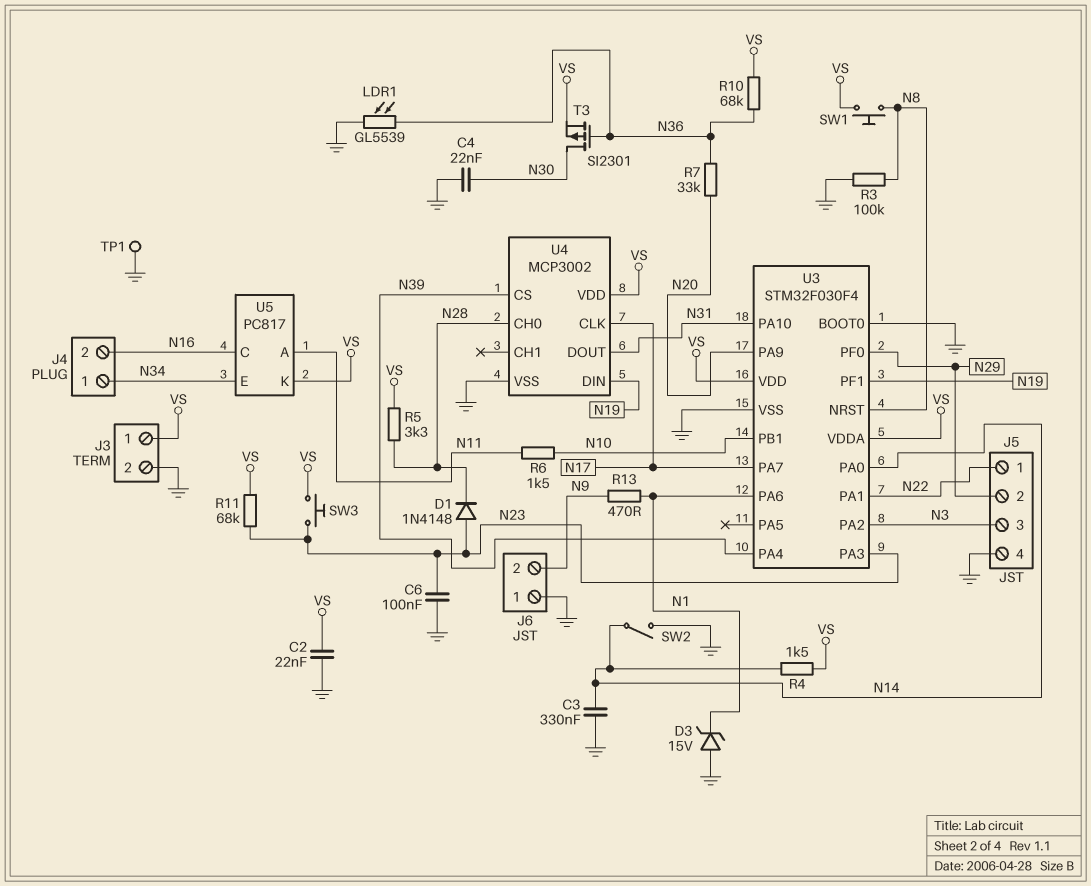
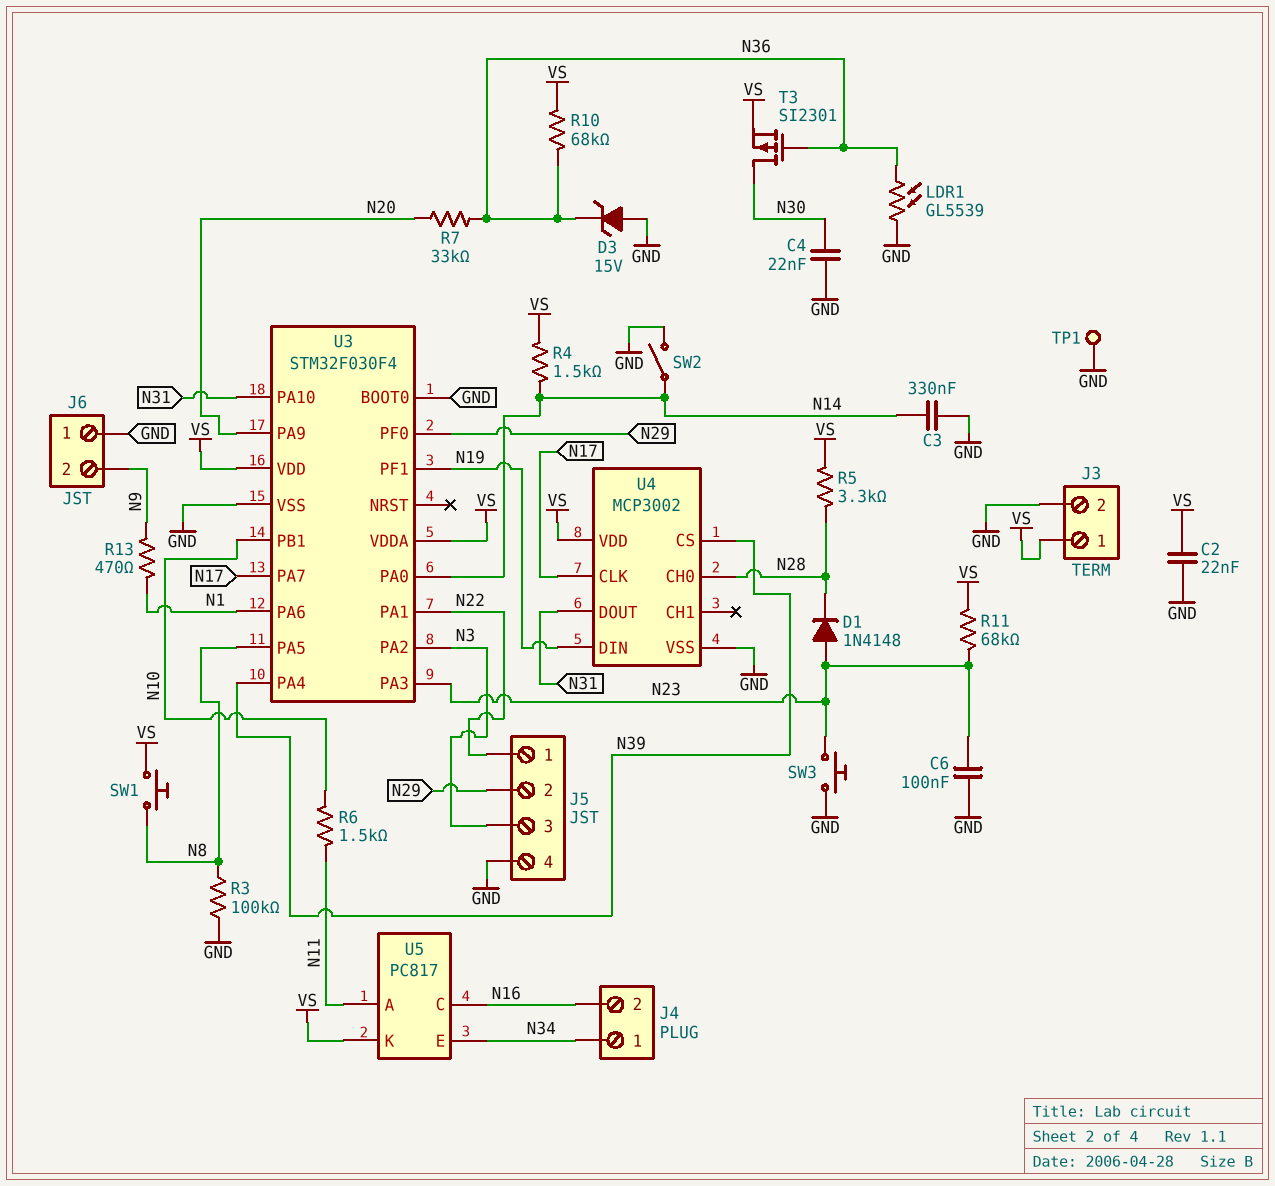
D3: zener 15V (A GND, K N1) -> zener 15V (A GND, K N36)
SW3: button (N23, VS) -> button (GND, N23)
U3 pin NRST: N8 -> none
U3 pin PA5: none -> N8

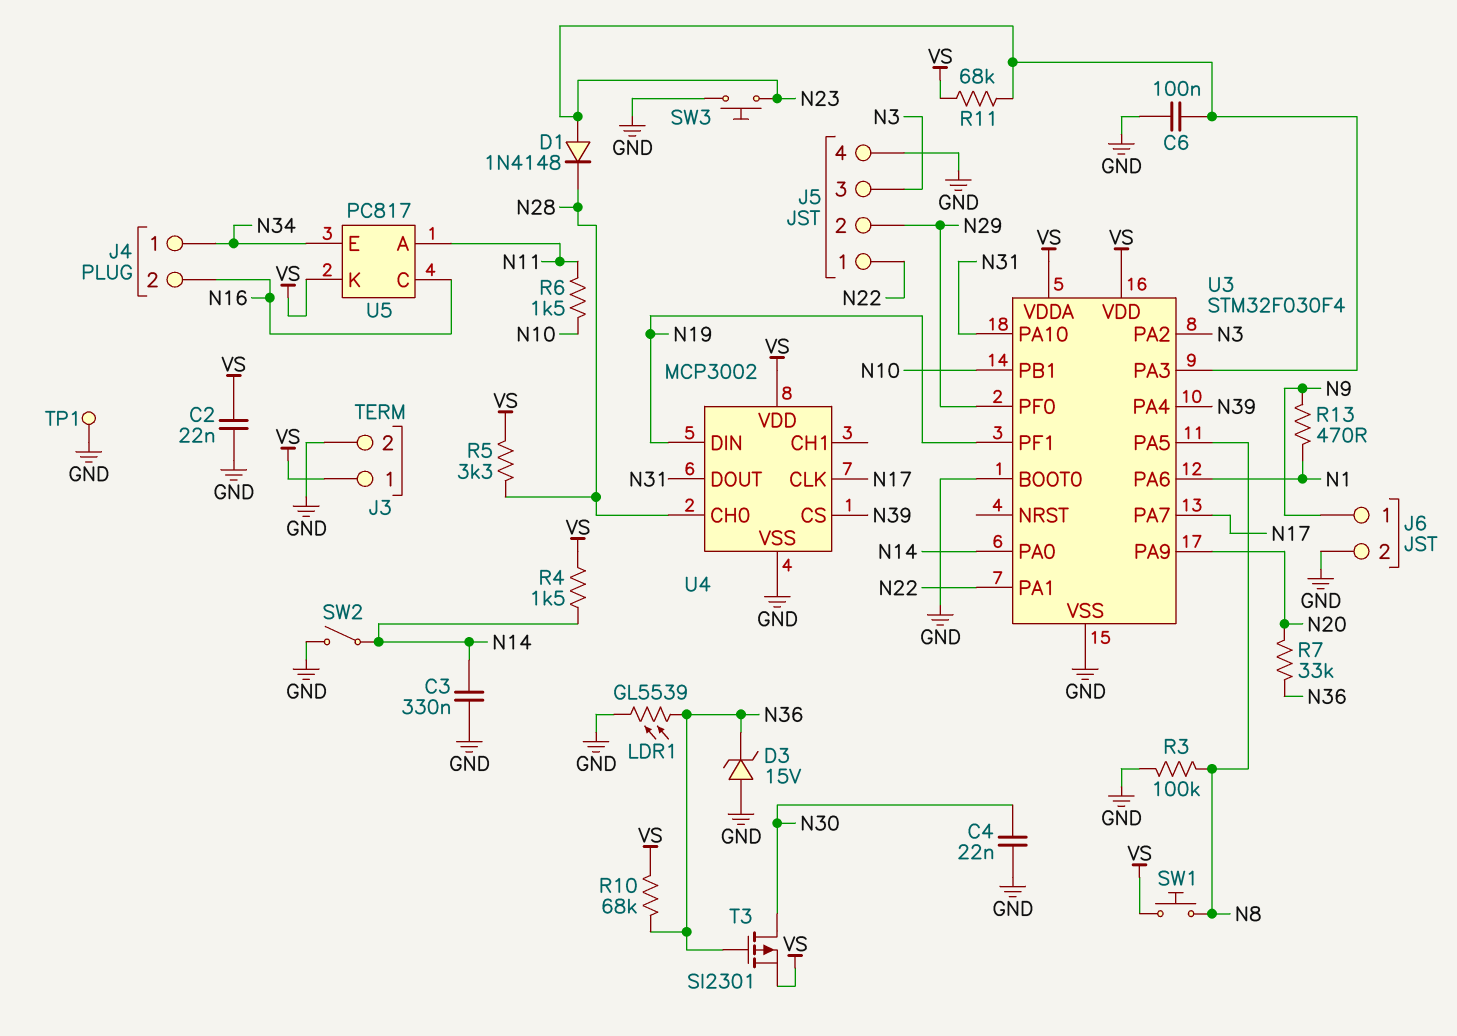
J6 pin 1: GND -> N9
J6 pin 2: N9 -> GND

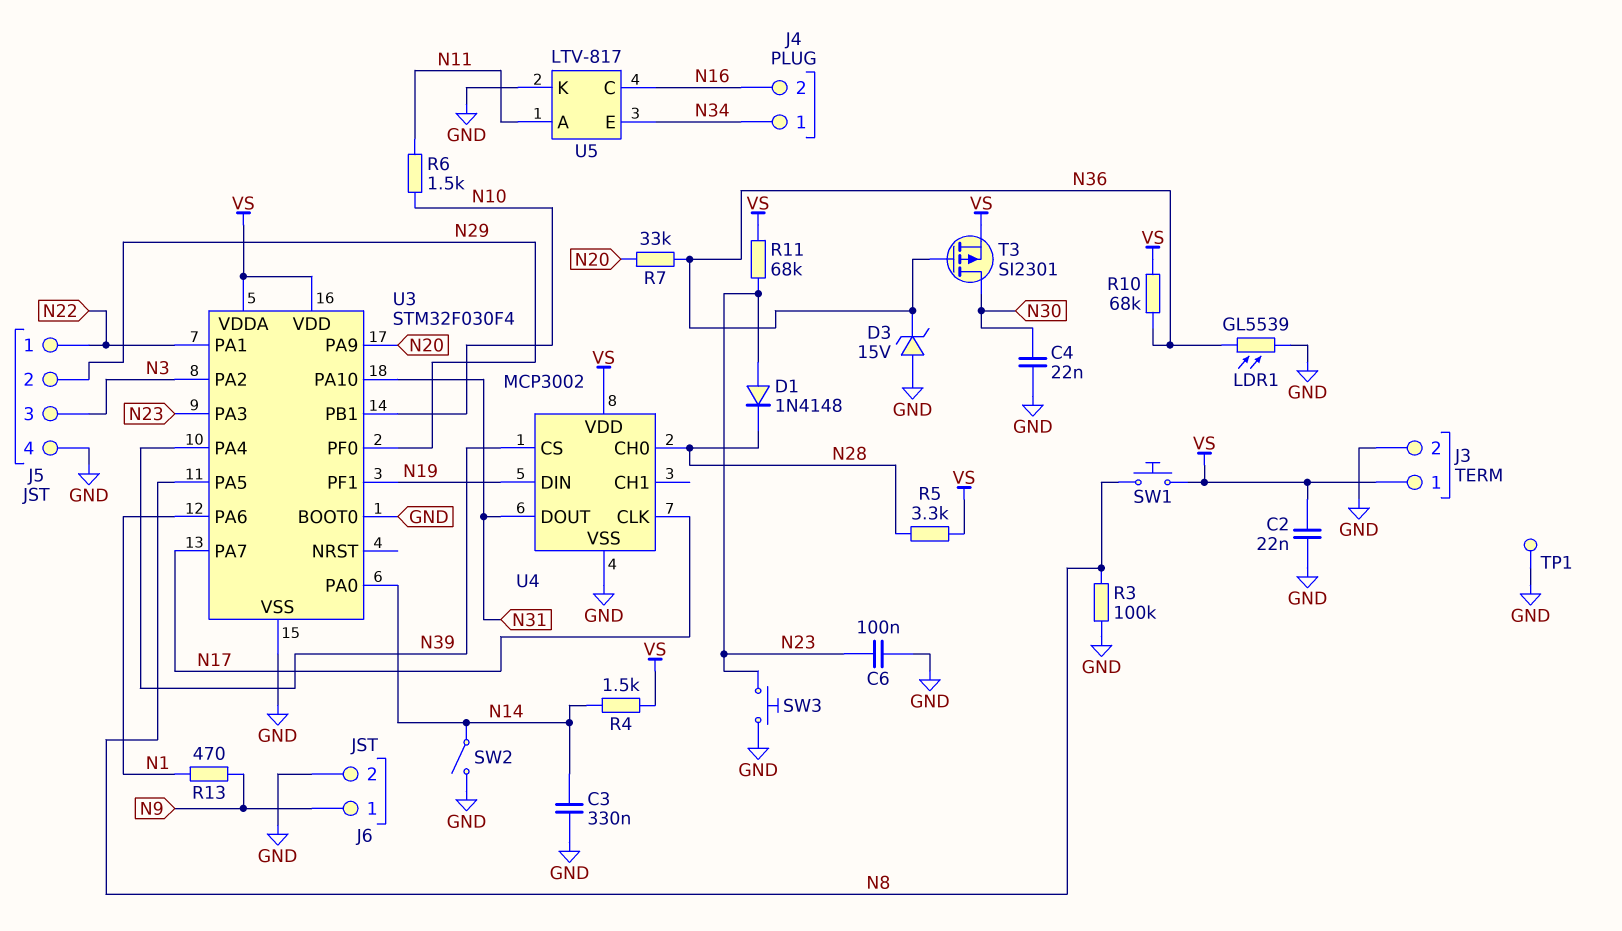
U5: PC817 -> LTV-817
U5 pin K: VS -> GND

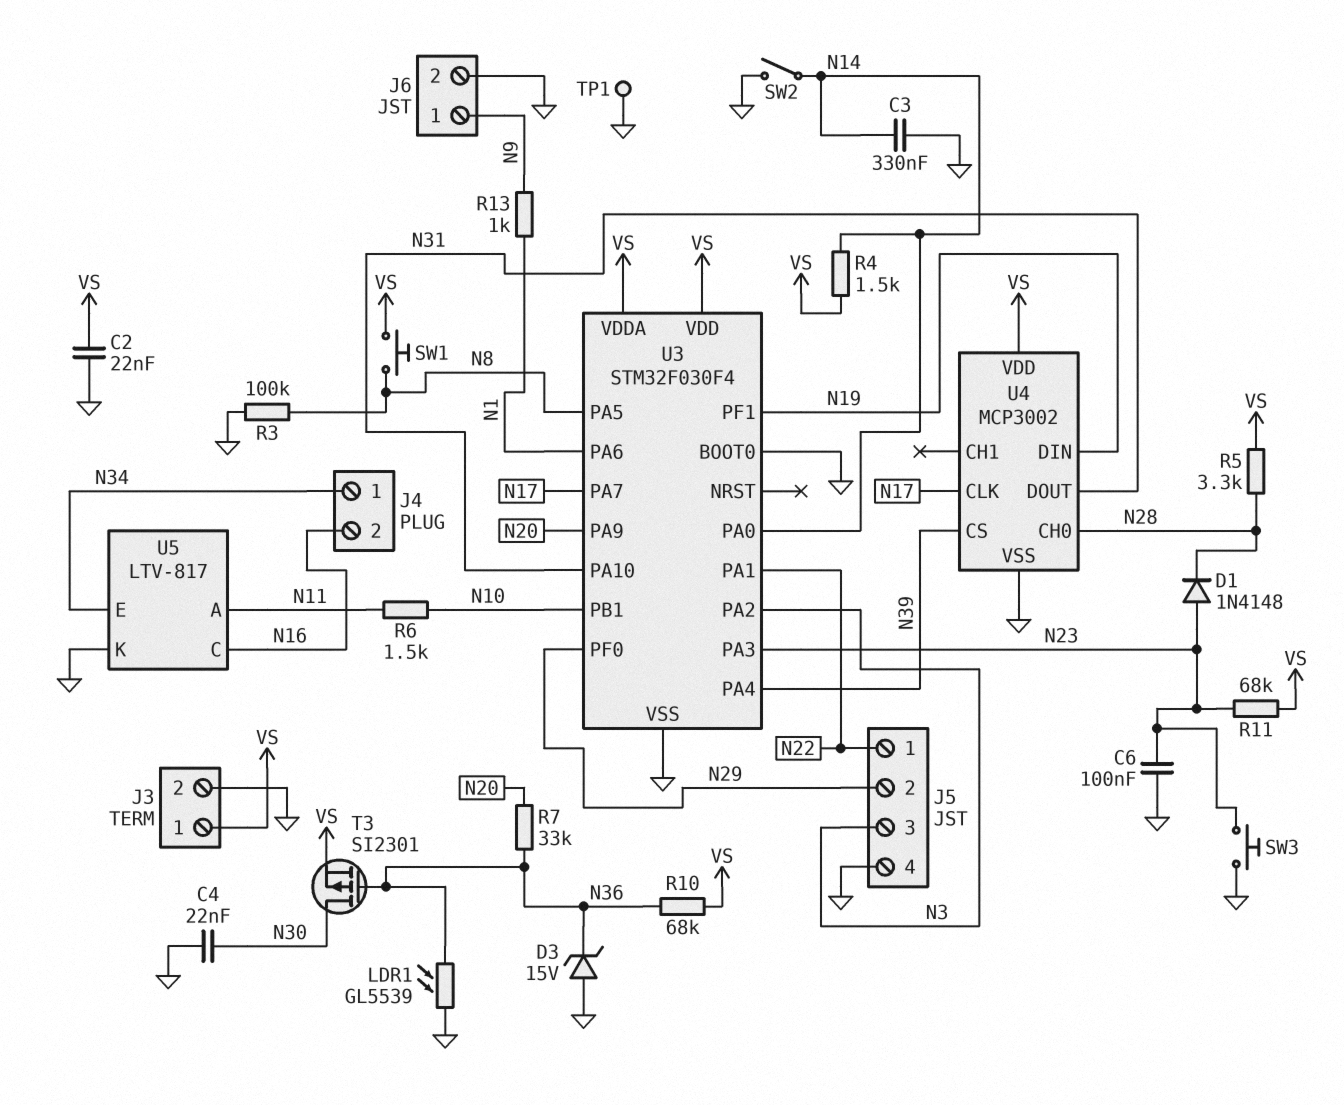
R13: 470 (N1, N9) -> 1k (N1, N9)

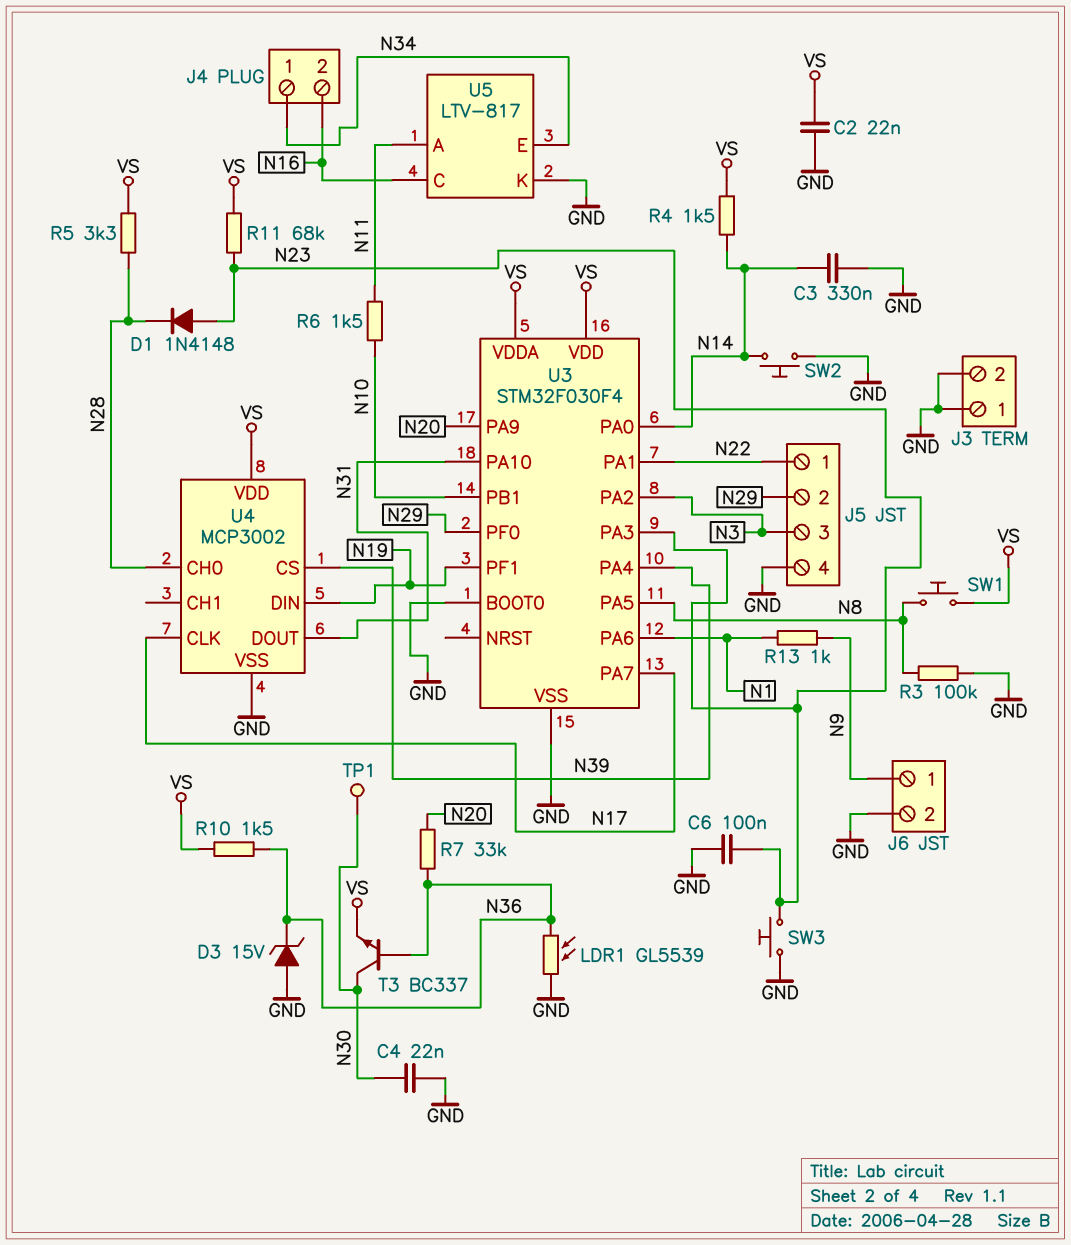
J3 pin 1: VS -> GND
R10: 68k (N36, VS) -> 1.5k (N36, VS)
SW2: switch (GND, N14) -> button (GND, N14)
T3: PMOS SI2301 (G N36, D N30, S VS) -> NPN BC337 (B N36, C N30, E VS)
TP1: test point (GND) -> test point (N30)

